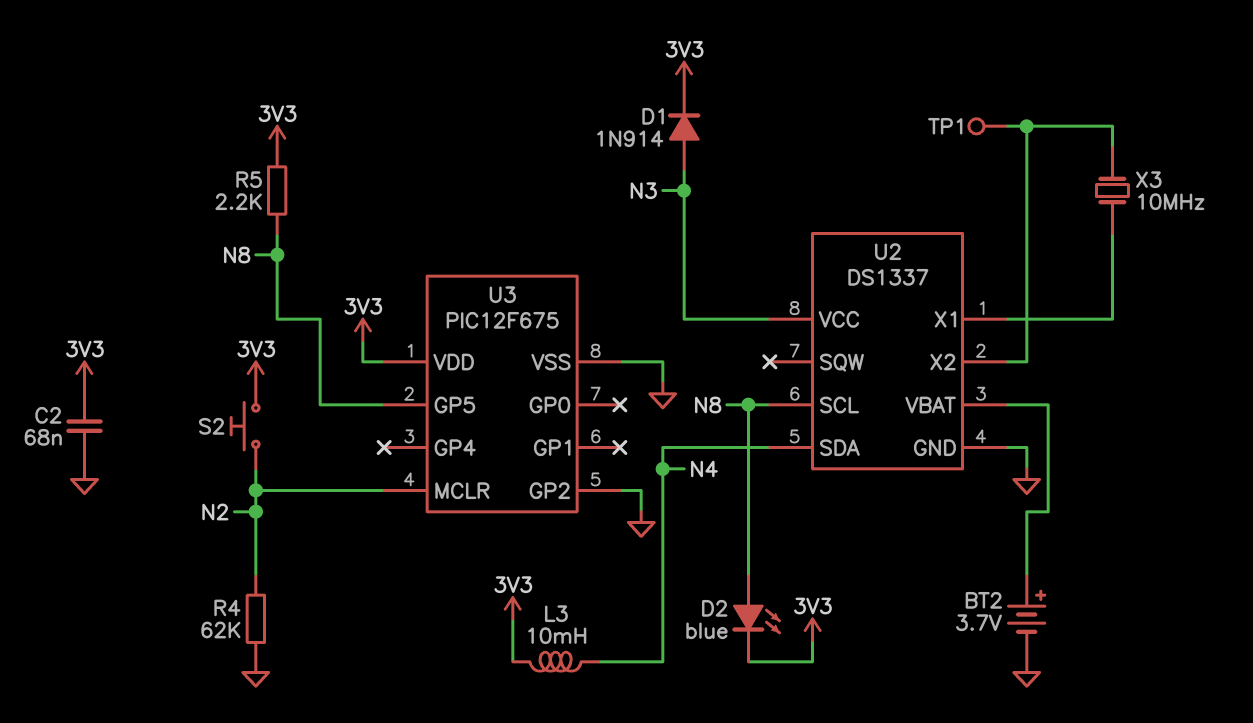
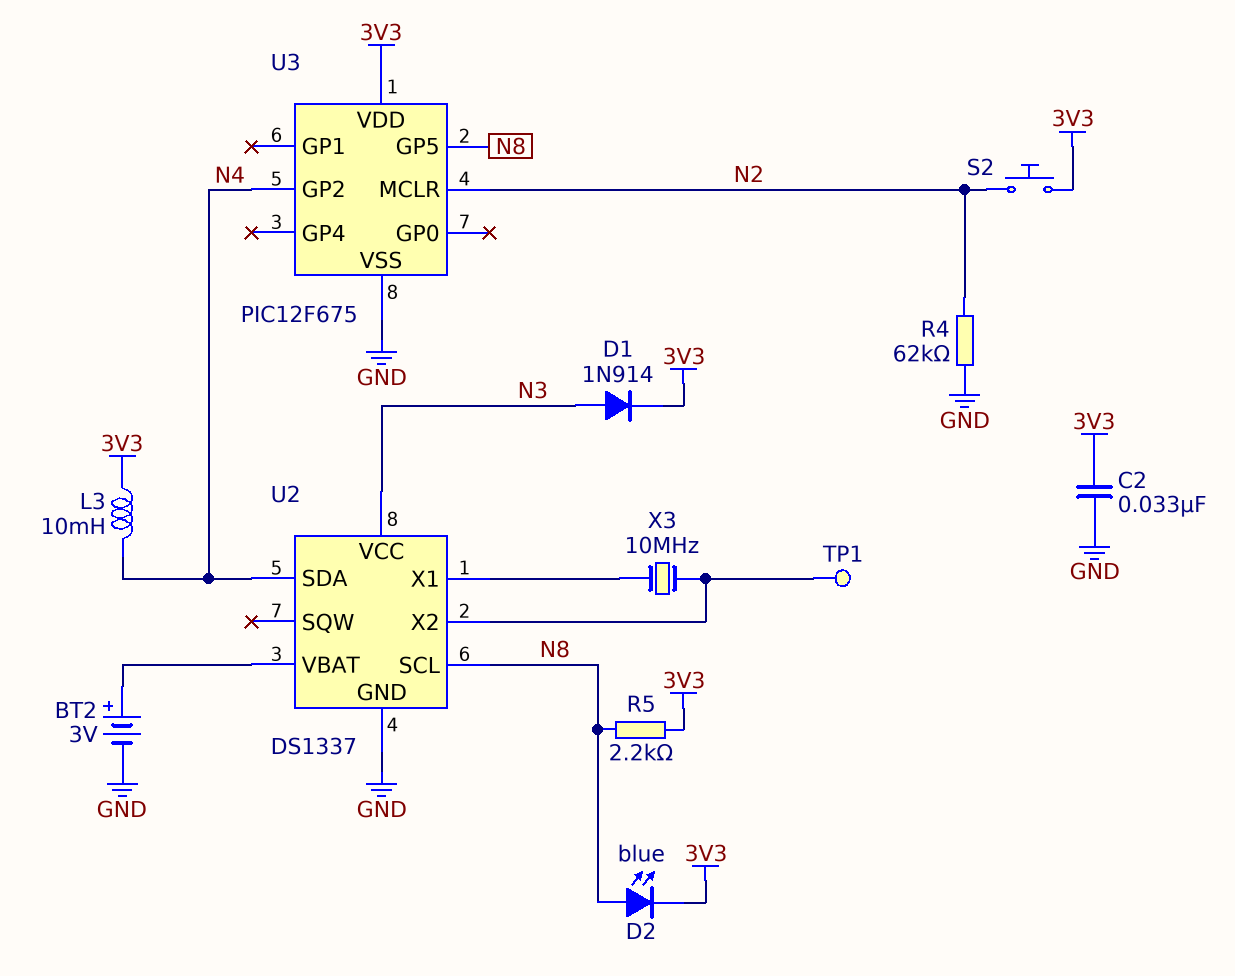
BT2: 3.7V (plus U2/VBAT, minus GND) -> 3V (plus U2/VBAT, minus GND)
C2: 68nF (3V3, GND) -> 33nF (3V3, GND)
U3 pin GP2: GND -> N4

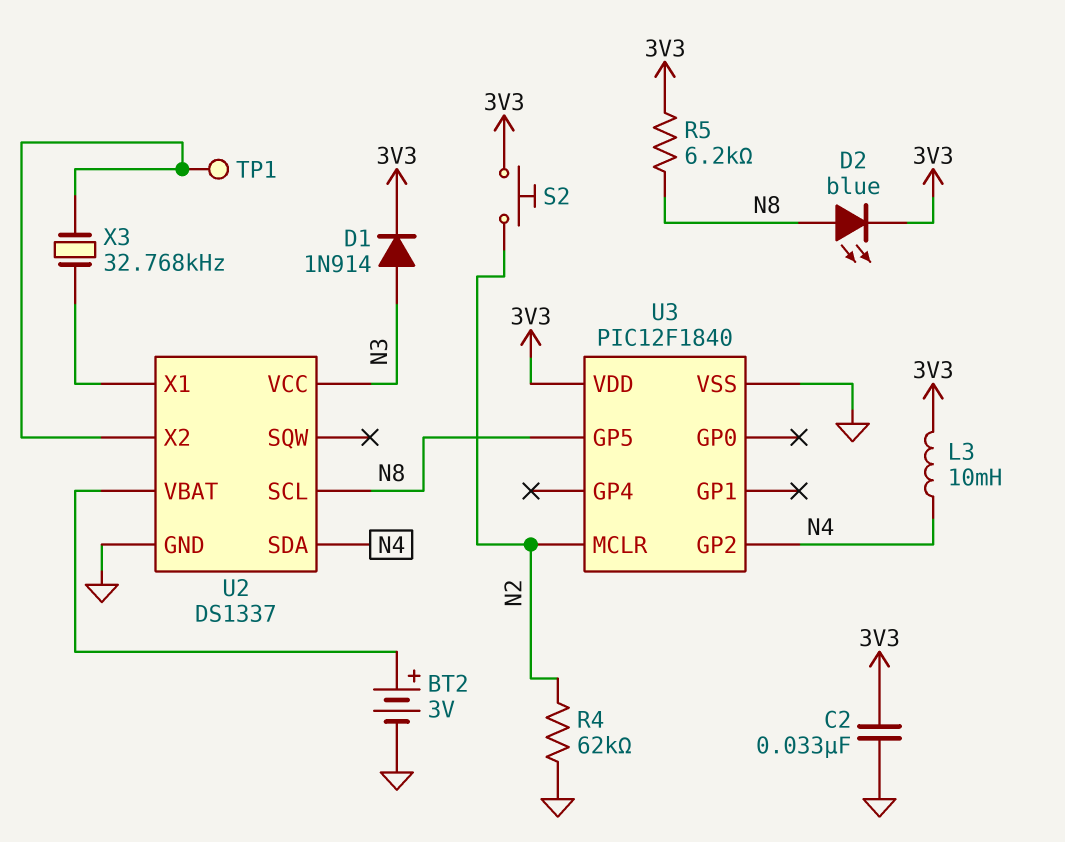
R5: 2.2k (3V3, N8) -> 6.2k (3V3, N8)
U3: PIC12F675 -> PIC12F1840
X3: 10MHz (U2/X1, U2/X2) -> 32.768kHz (U2/X1, U2/X2)

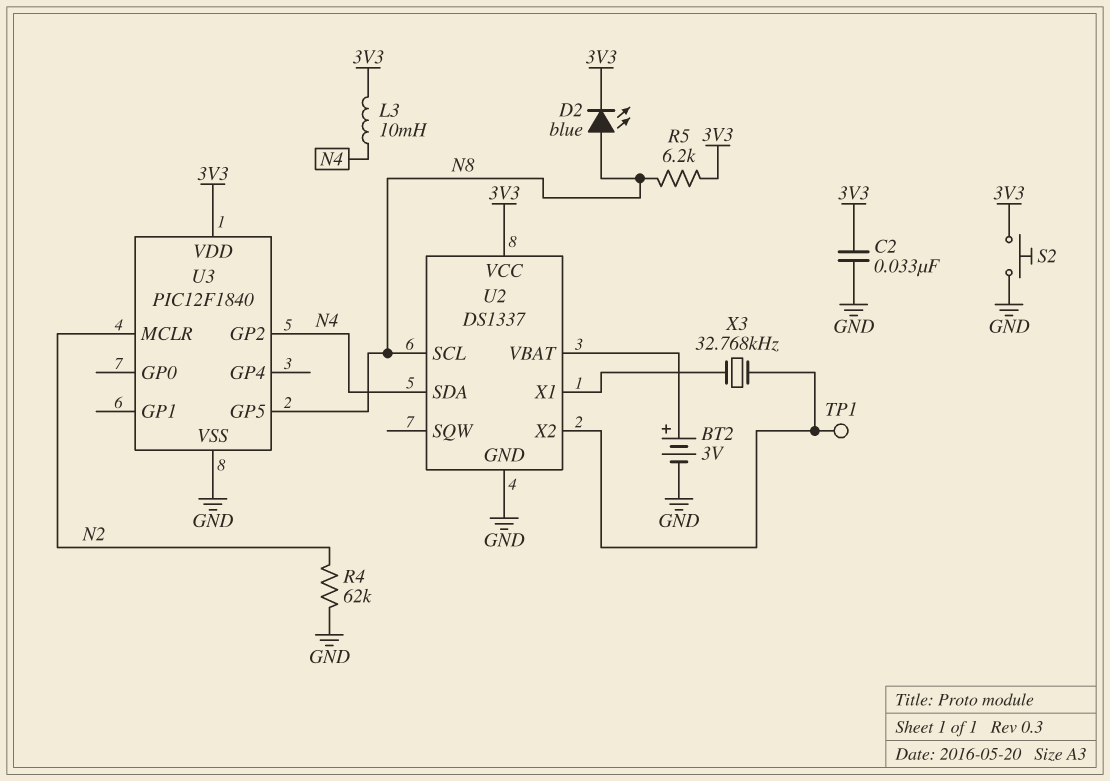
D1: diode 1N914 (A N3, K 3V3) -> none
S2: button (3V3, N2) -> button (3V3, GND)
U2 pin VCC: N3 -> 3V3

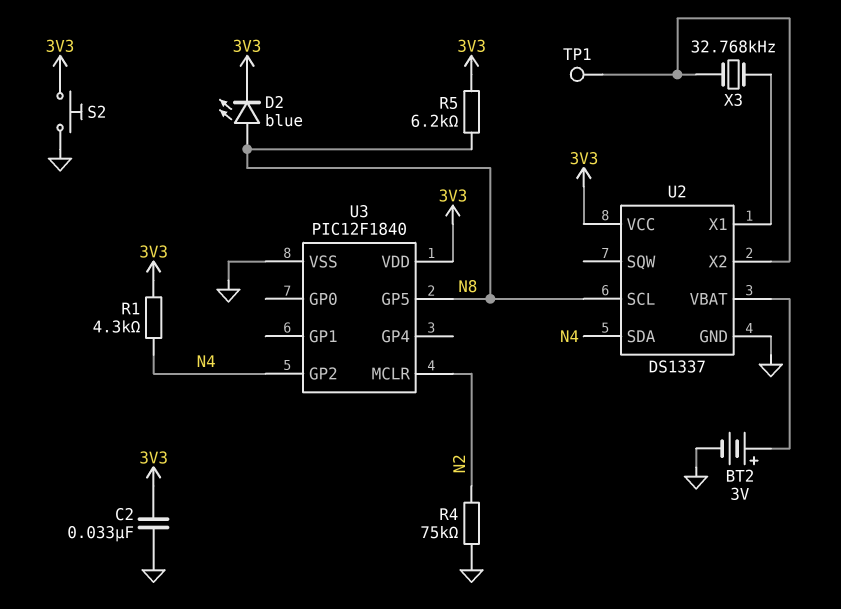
L3: 10mH (3V3, N4) -> none
R1: none -> 4.3k (3V3, N4)
R4: 62k (GND, N2) -> 75k (GND, N2)

